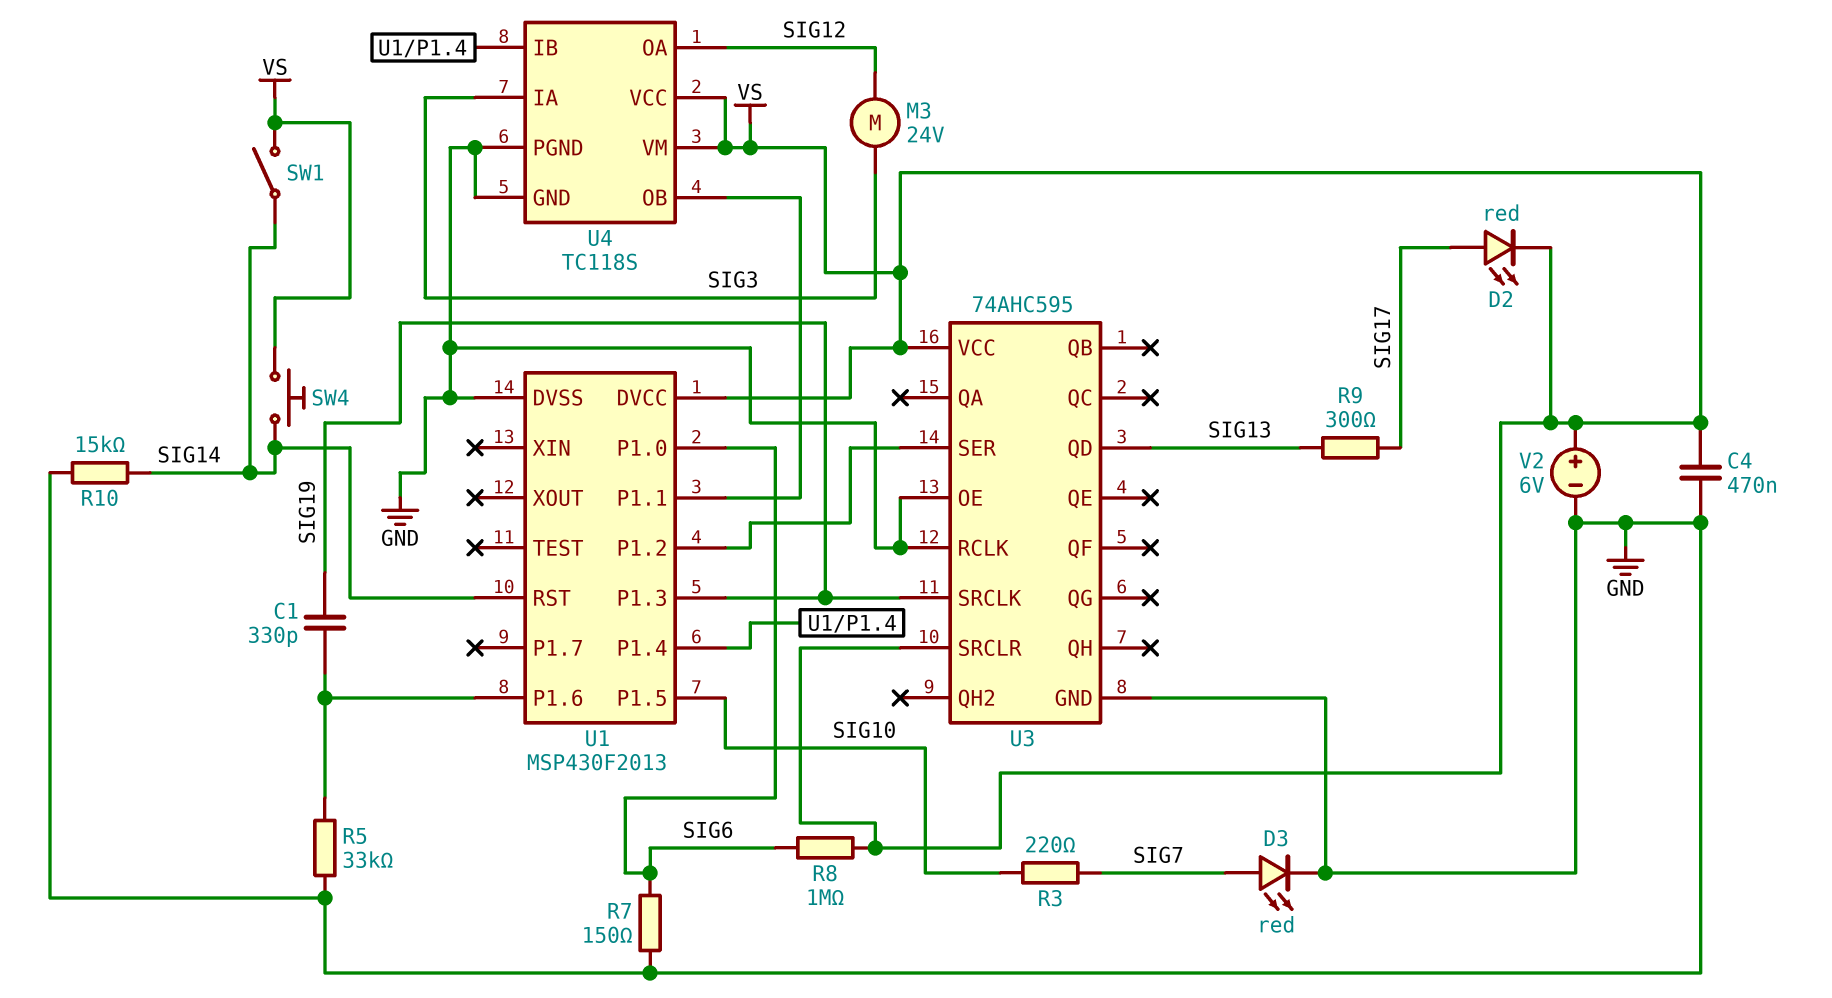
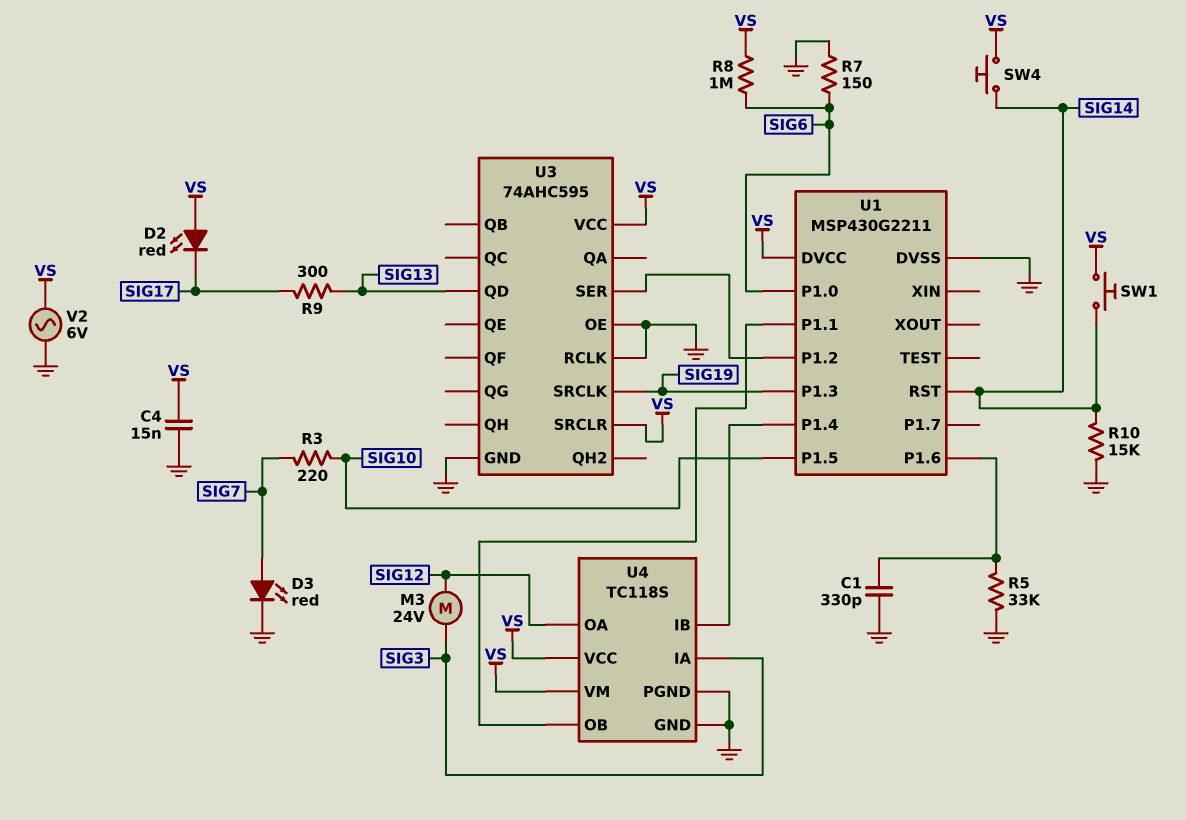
C1: 330pF (SIG19, U1/P1.6) -> 330pF (GND, U1/P1.6)
C4: 470nF (GND, VS) -> 15nF (GND, VS)
D2: LED red (A SIG17, K VS) -> LED red (A VS, K SIG17)
SW1: switch (SIG14, VS) -> button (SIG14, VS)
U1: MSP430F2013 -> MSP430G2211
V2: 6V (plus VS, minus GND) -> AC 6V (GND, VS)

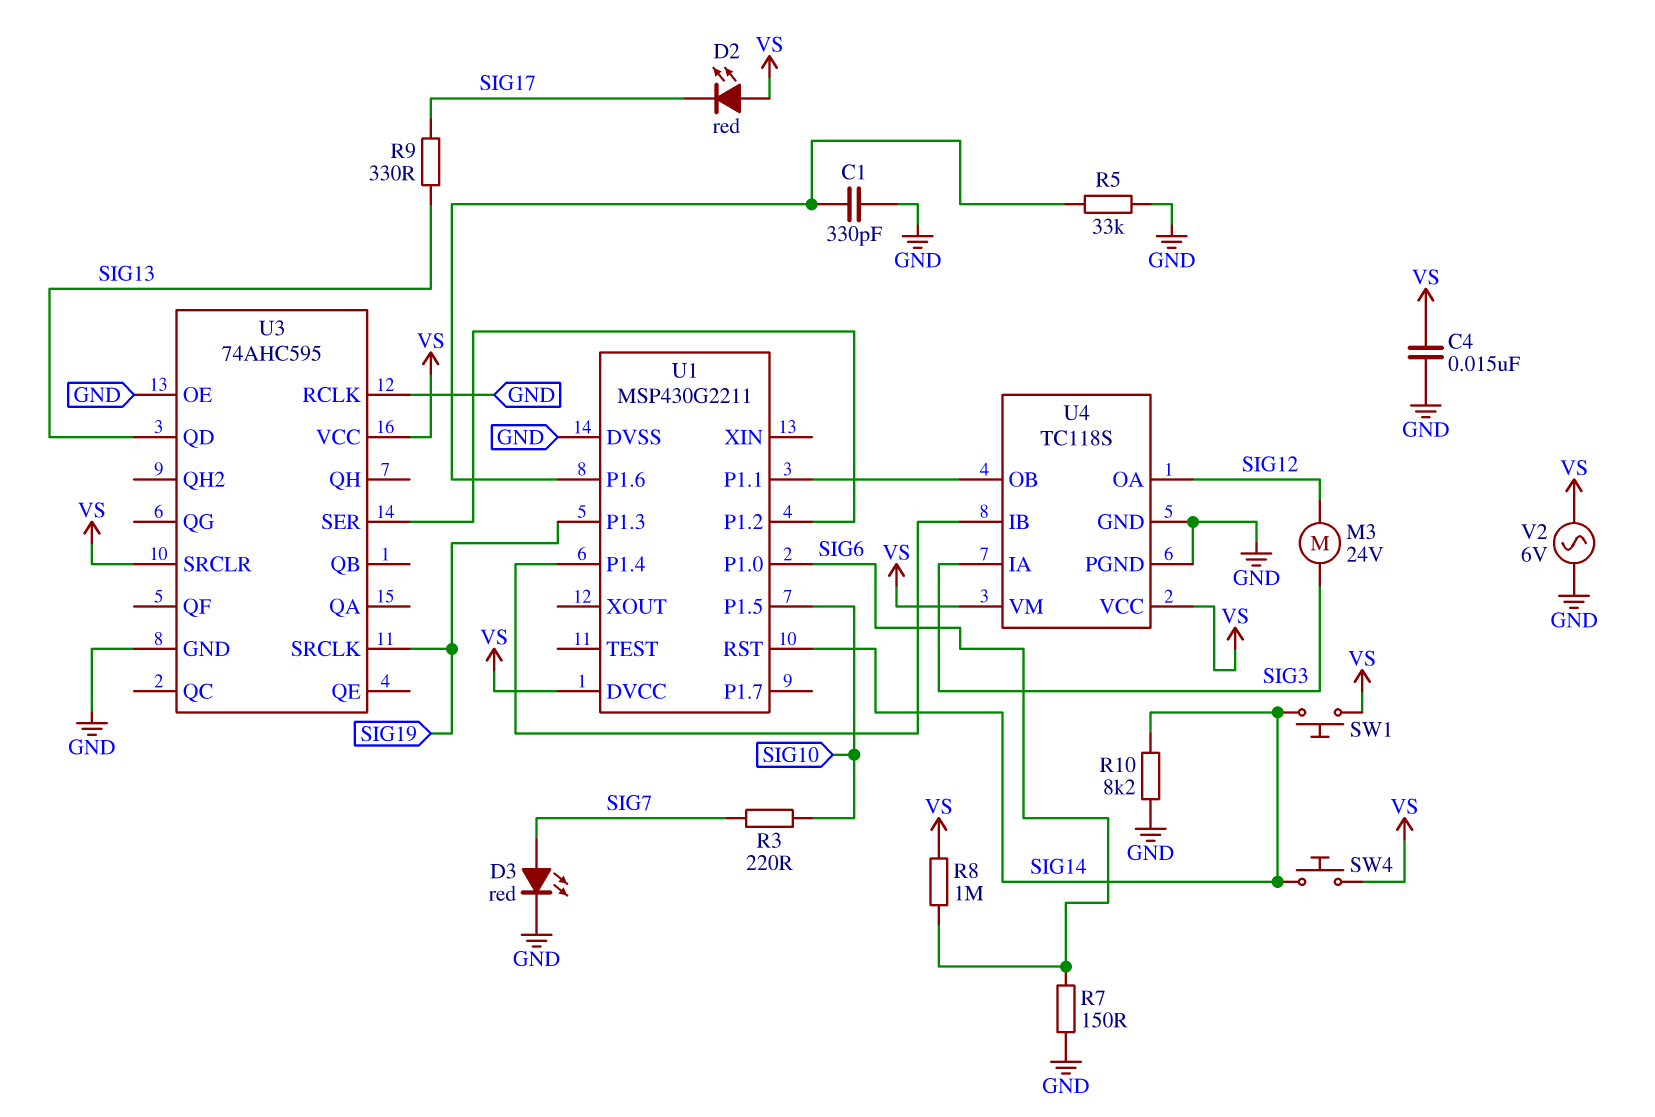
R9: 300 (SIG13, SIG17) -> 330 (SIG13, SIG17)
R10: 15k (GND, SIG14) -> 8.2k (GND, SIG14)

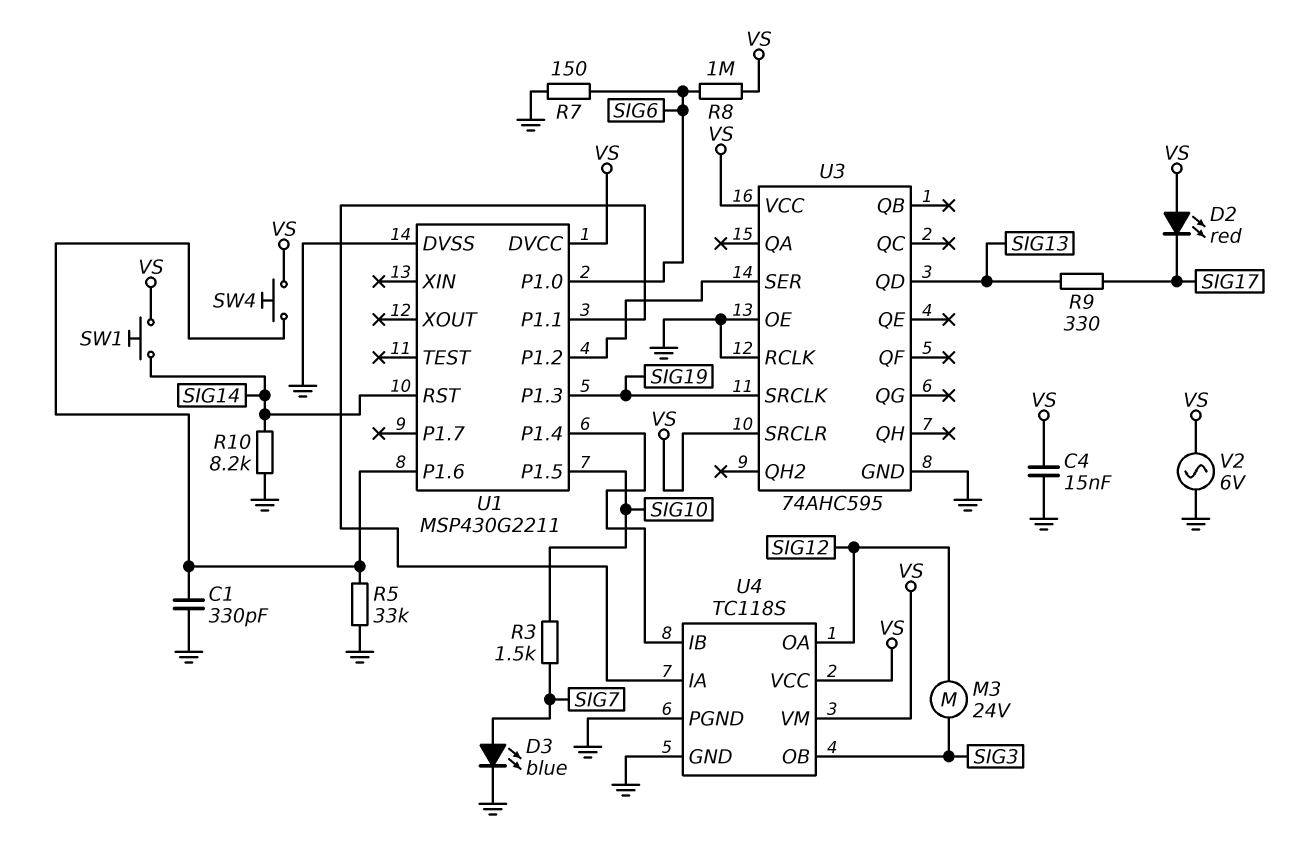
D3: LED red (A SIG7, K GND) -> LED blue (A SIG7, K GND)
R3: 220 (SIG7, SIG10) -> 1.5k (SIG7, SIG10)
SW4: button (SIG14, VS) -> button (U1/P1.6, VS)
U4 pin IA: SIG3 -> U1/P1.1
U4 pin OB: U1/P1.1 -> SIG3

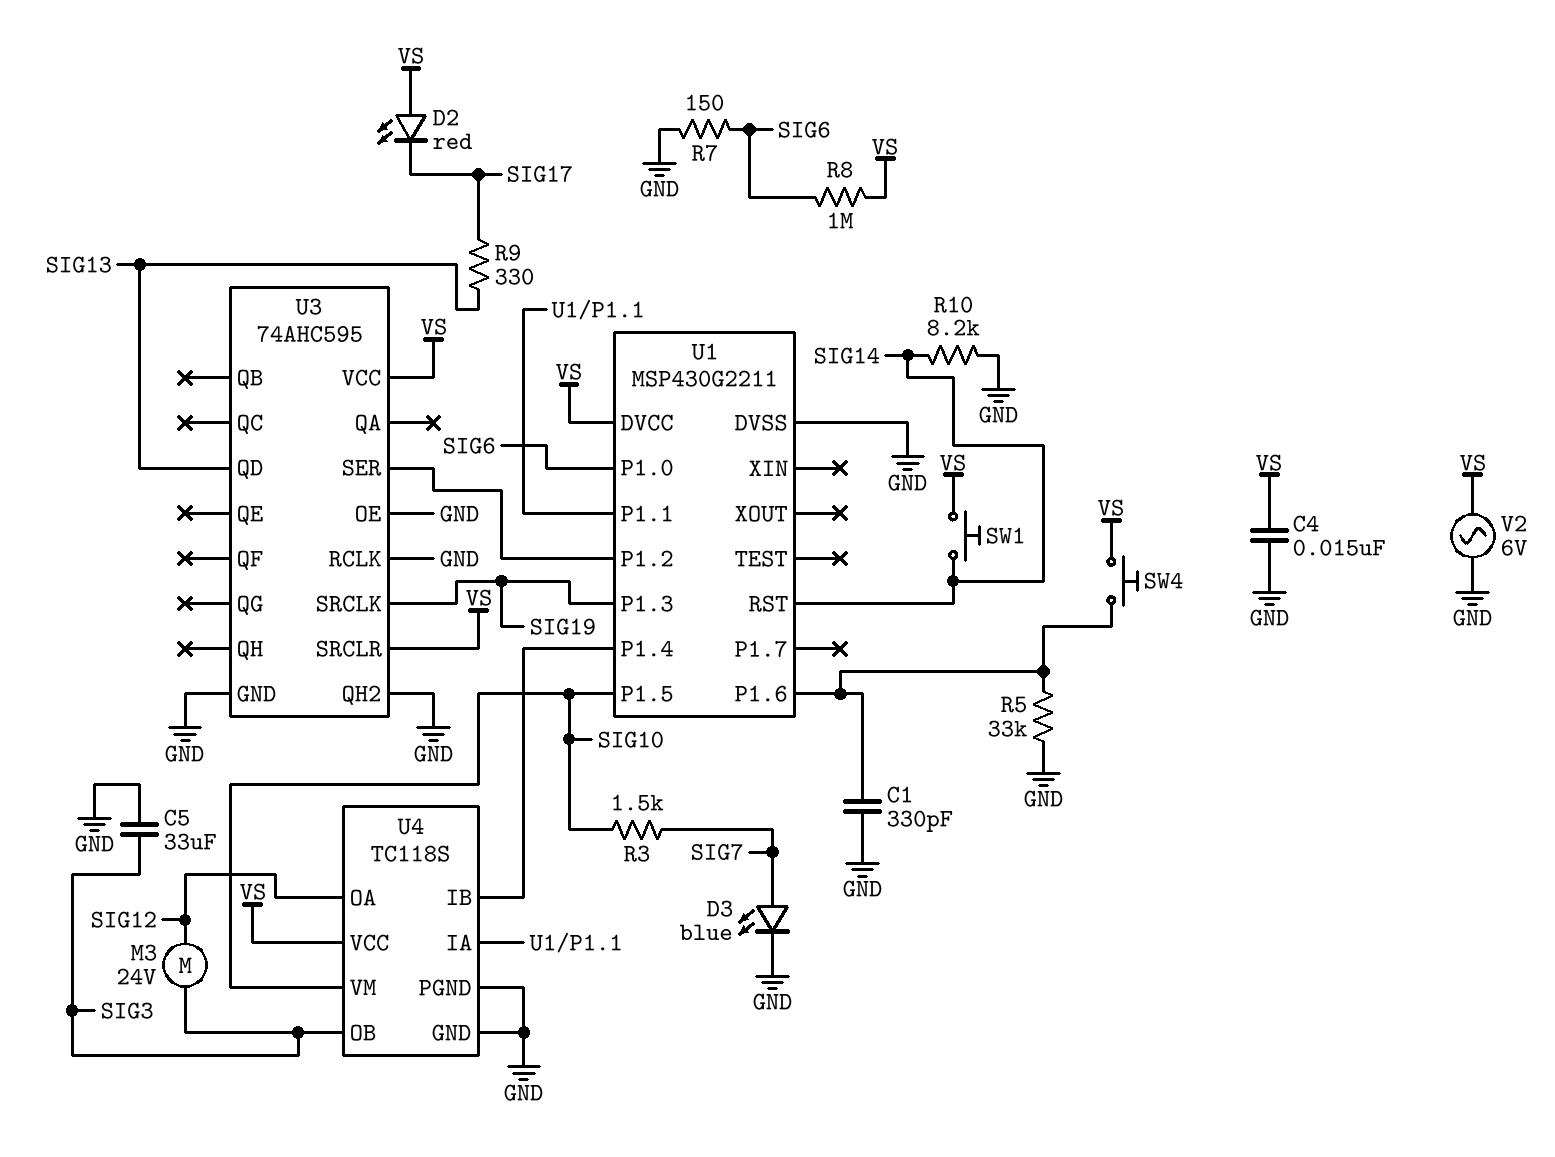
C5: none -> 33uF (GND, SIG3)
U3 pin QH2: none -> GND
U4 pin VM: VS -> SIG10

